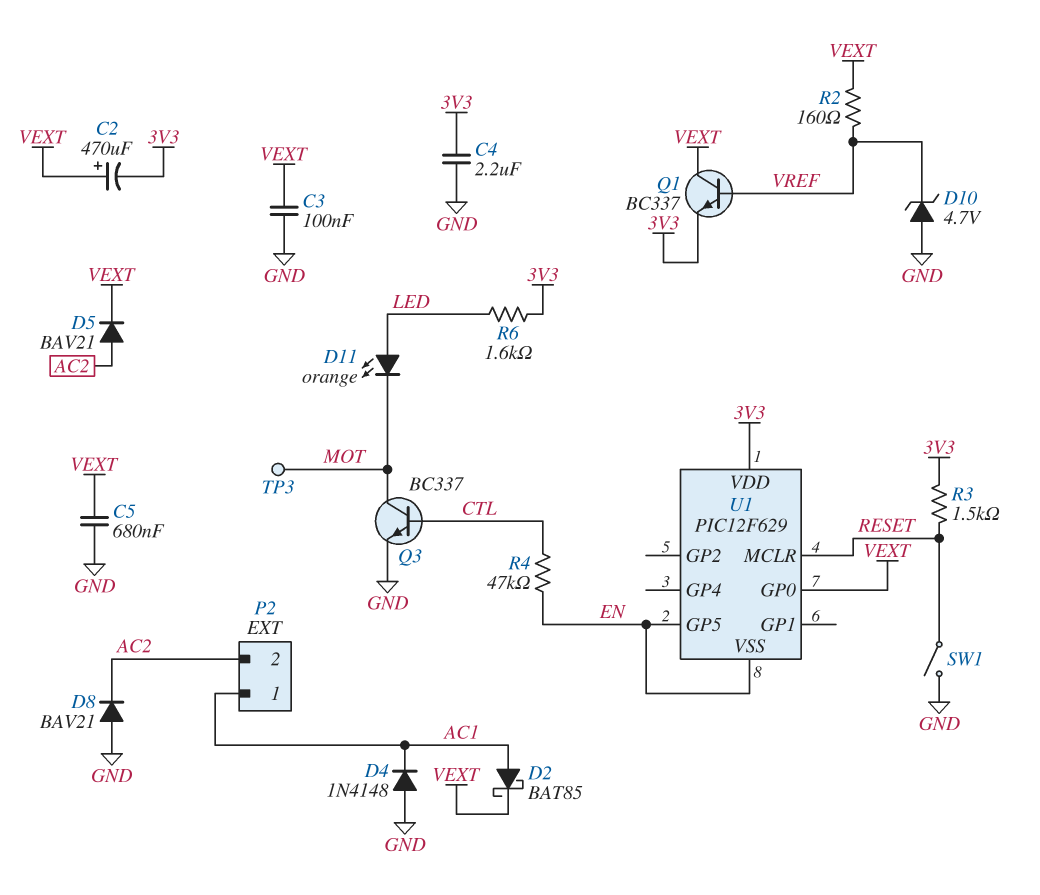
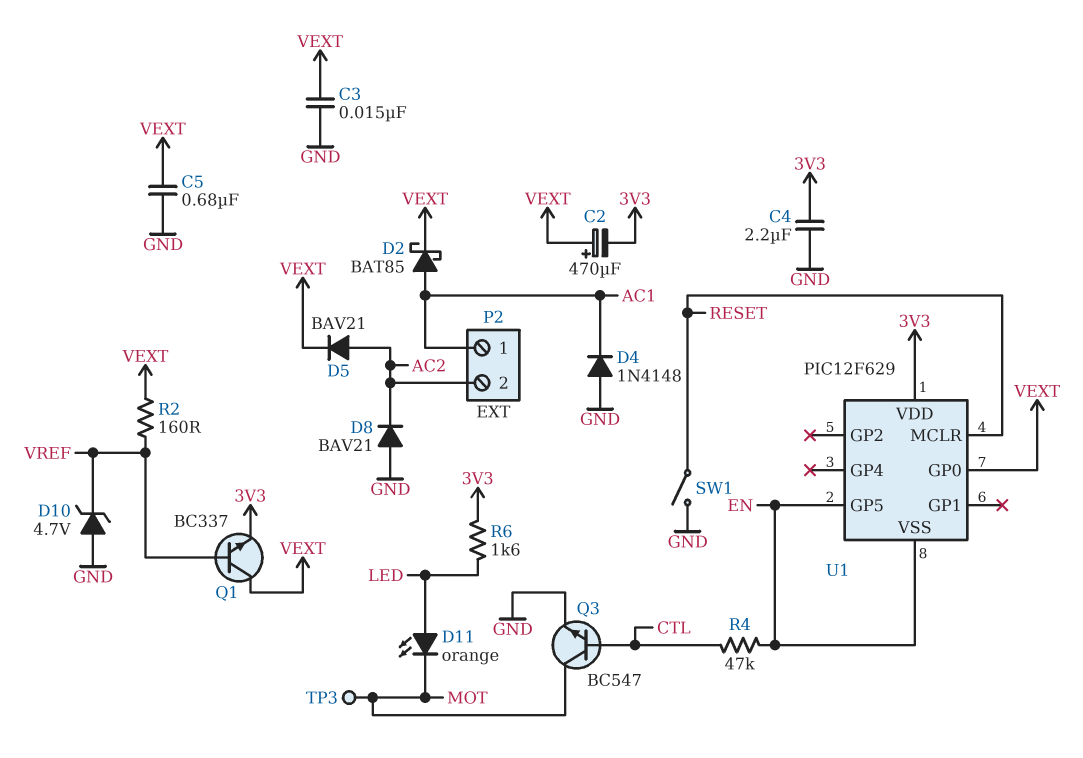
C3: 100nF (GND, VEXT) -> 15nF (GND, VEXT)
Q3: NPN BC337 (B CTL, C MOT, E GND) -> NPN BC547 (B CTL, C MOT, E GND)
R3: 1.5k (3V3, RESET) -> none

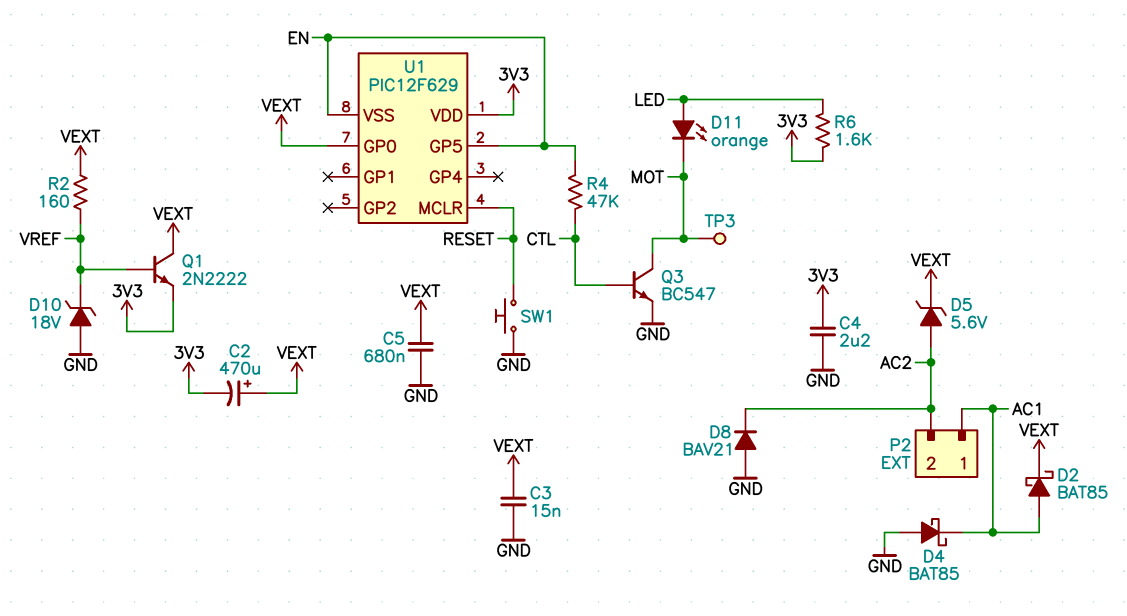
D4: diode 1N4148 (A GND, K AC1) -> schottky BAT85 (A GND, K AC1)
D5: diode BAV21 (A AC2, K VEXT) -> zener 5.6V (A AC2, K VEXT)
D10: zener 4.7V (A GND, K VREF) -> zener 18V (A GND, K VREF)
Q1: NPN BC337 (B VREF, C VEXT, E 3V3) -> NPN 2N2222 (B VREF, C VEXT, E 3V3)
SW1: switch (GND, RESET) -> button (GND, RESET)

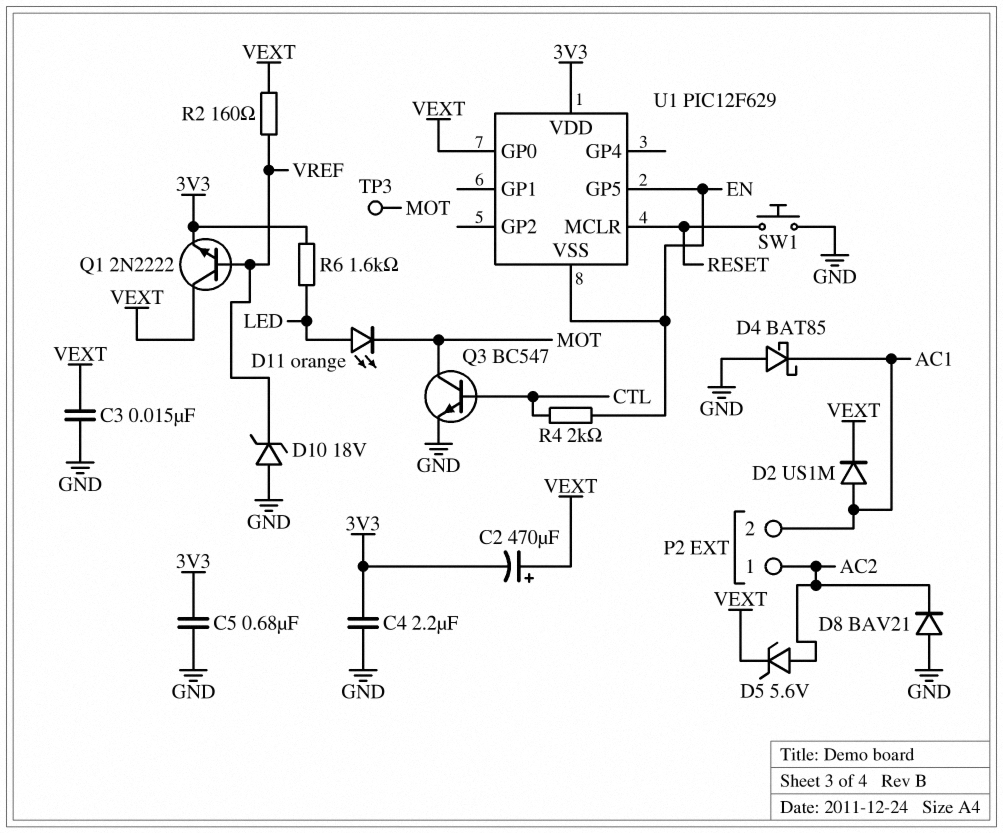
C5: 680nF (GND, VEXT) -> 680nF (3V3, GND)
D2: schottky BAT85 (A AC1, K VEXT) -> diode US1M (A AC1, K VEXT)
P2 pin 1: AC1 -> AC2
P2 pin 2: AC2 -> AC1
R4: 47k (CTL, EN) -> 2k (CTL, EN)

